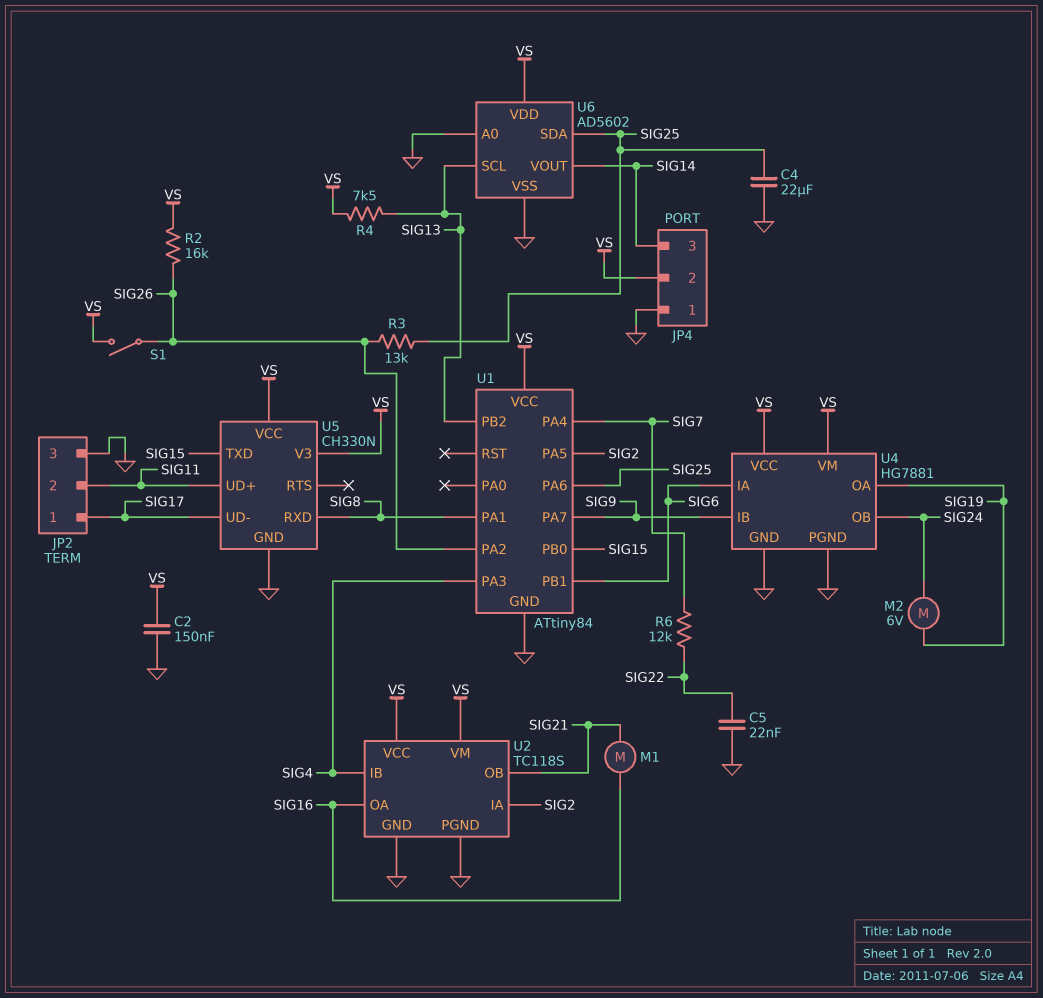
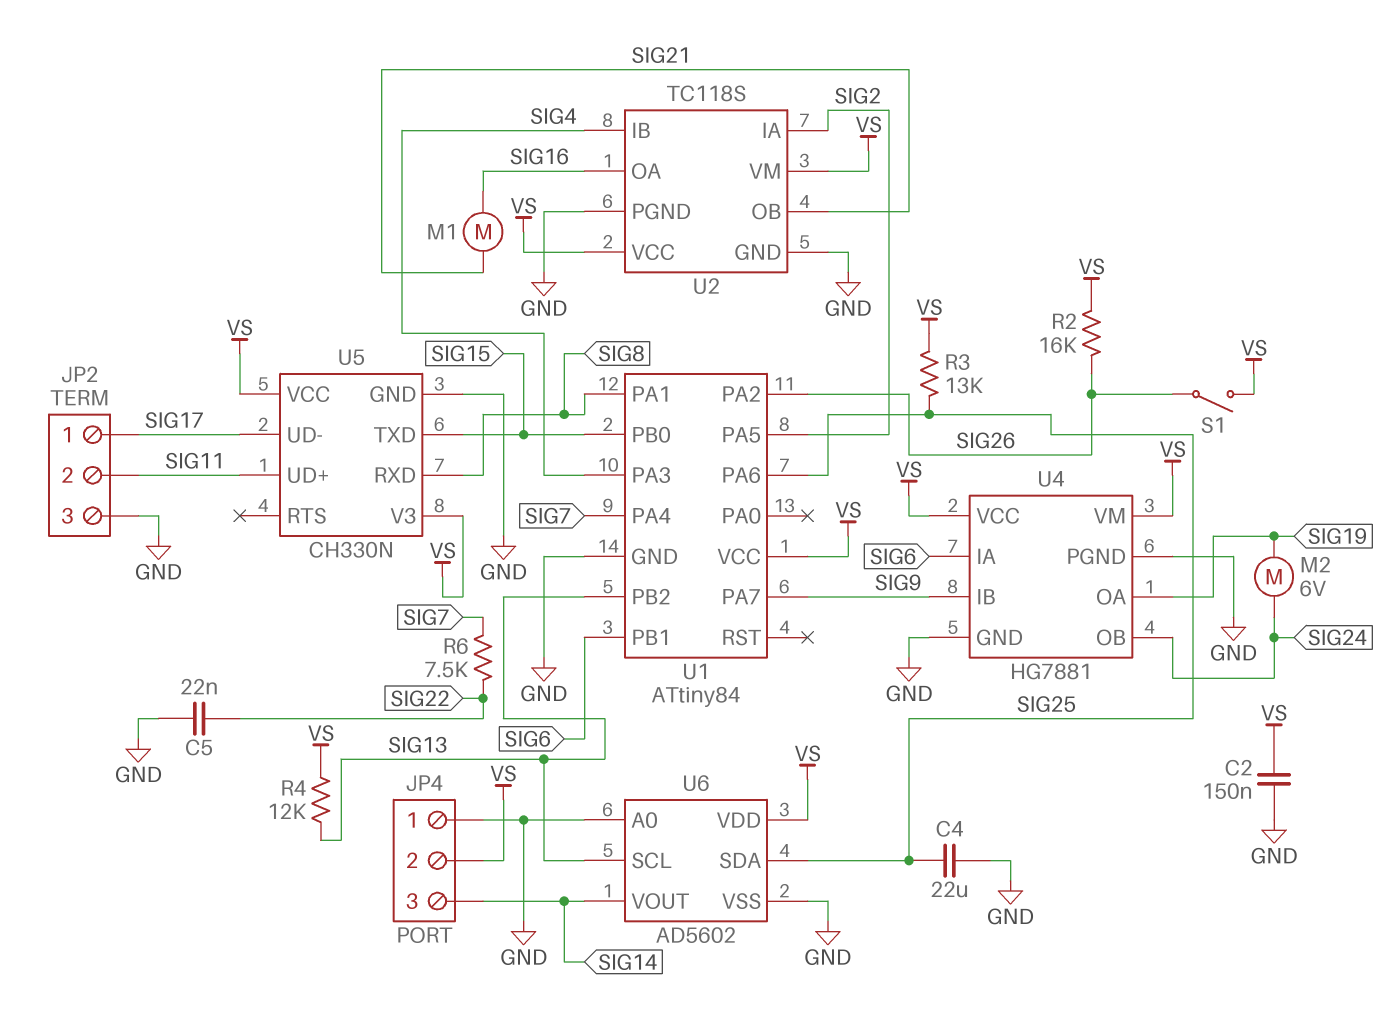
R3: 13k (SIG25, SIG26) -> 13k (SIG25, VS)
R4: 7.5k (SIG13, VS) -> 12k (SIG13, VS)
R6: 12k (SIG7, SIG22) -> 7.5k (SIG7, SIG22)

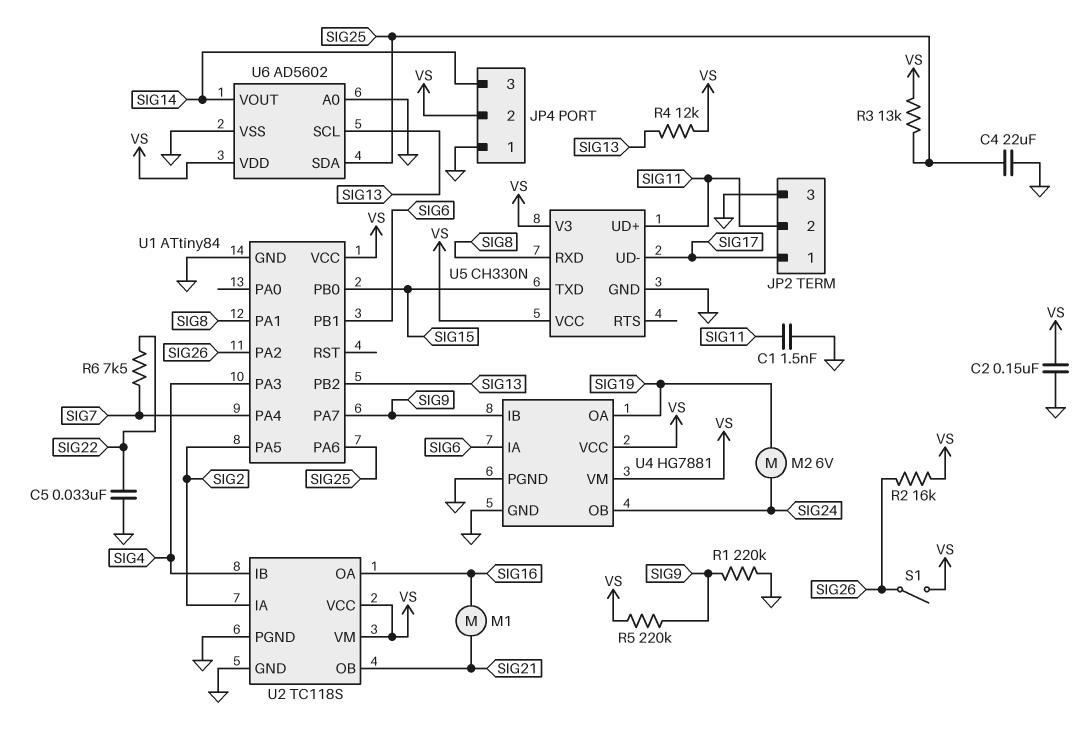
C1: none -> 1.5nF (GND, SIG11)
C5: 22nF (GND, SIG22) -> 33nF (GND, SIG22)
R1: none -> 220k (GND, SIG9)
R5: none -> 220k (SIG9, VS)

